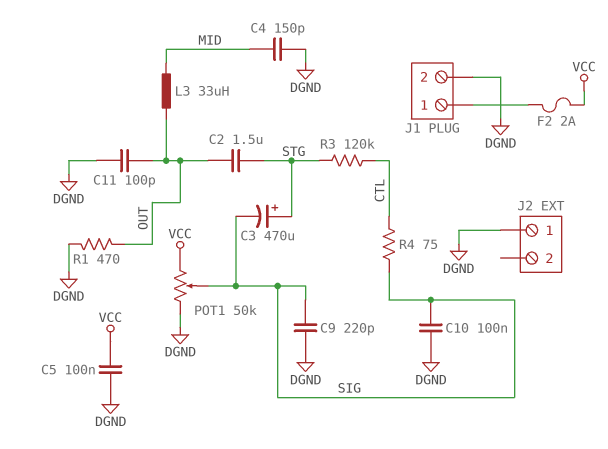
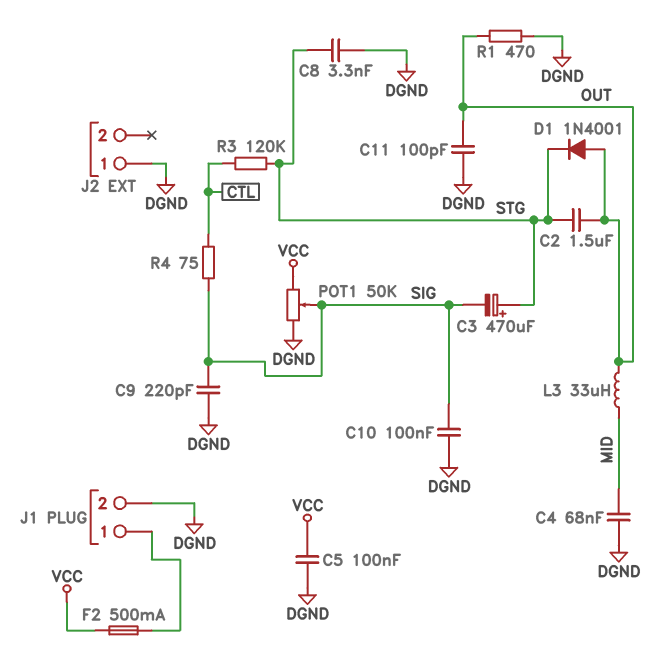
C4: 150pF (DGND, MID) -> 68nF (DGND, MID)
C8: none -> 3.3nF (DGND, STG)
D1: none -> diode 1N4001 (A OUT, K STG)
F2: 2A (J1/1, VCC) -> 500mA (J1/1, VCC)

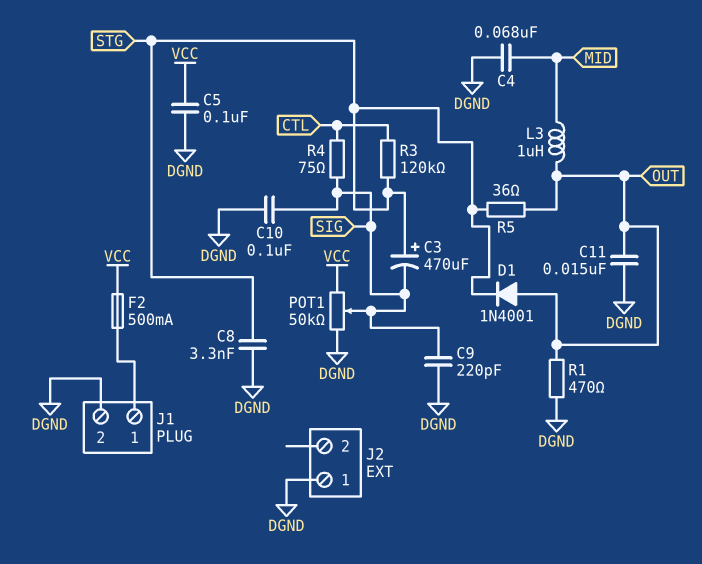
C2: 1.5uF (OUT, STG) -> none
C11: 100pF (DGND, OUT) -> 15nF (DGND, OUT)
L3: 33uH (MID, OUT) -> 1uH (MID, OUT)
R5: none -> 36 (OUT, STG)

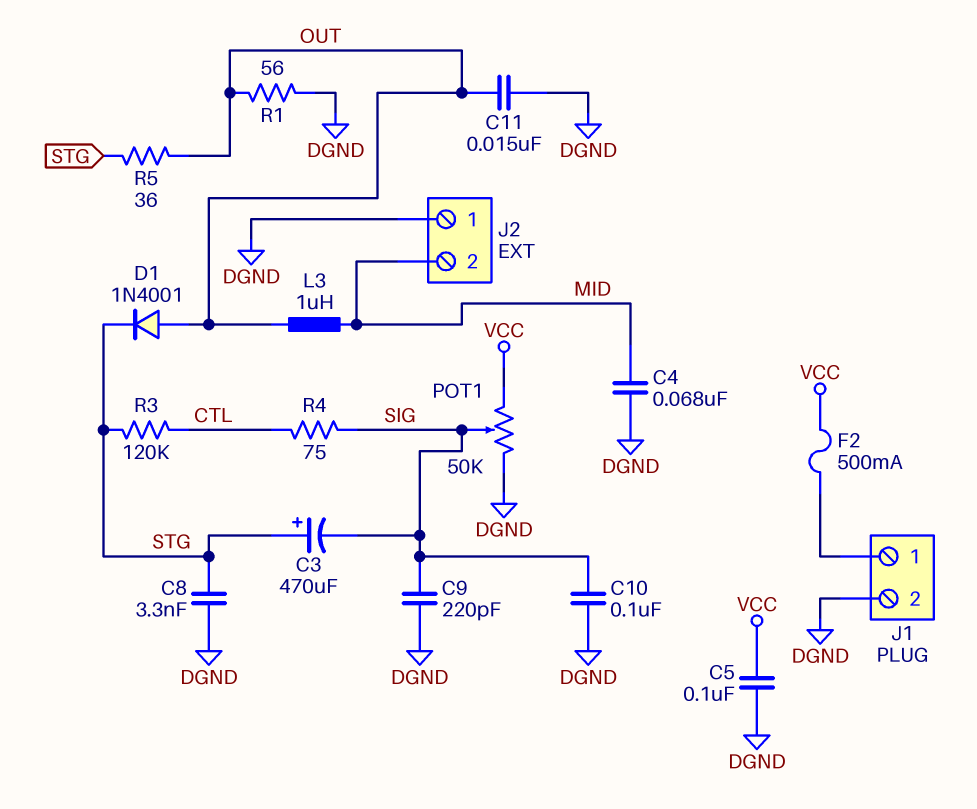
J2 pin 2: none -> MID
R1: 470 (DGND, OUT) -> 56 (DGND, OUT)

